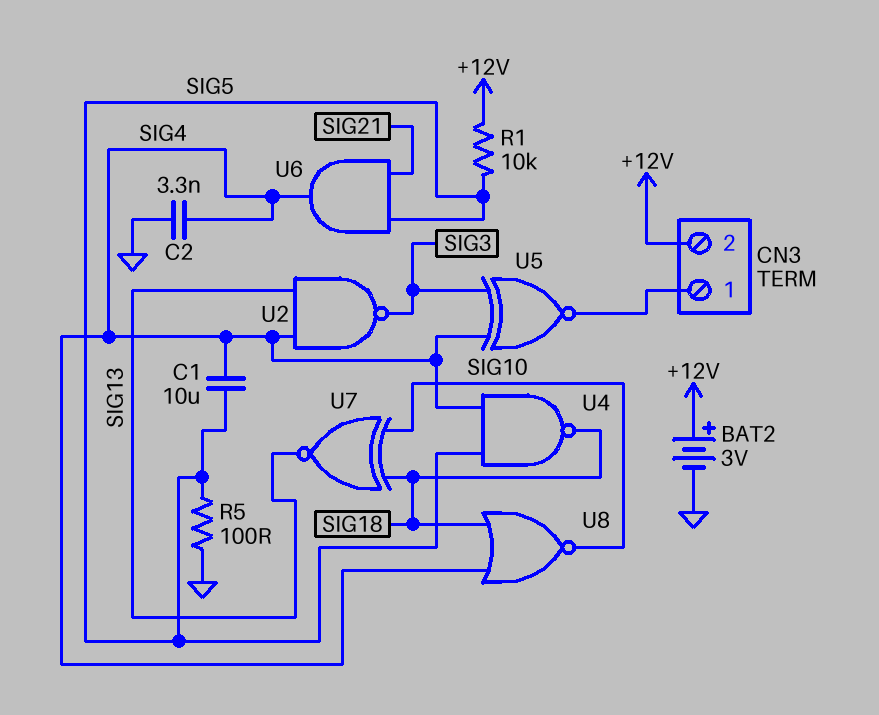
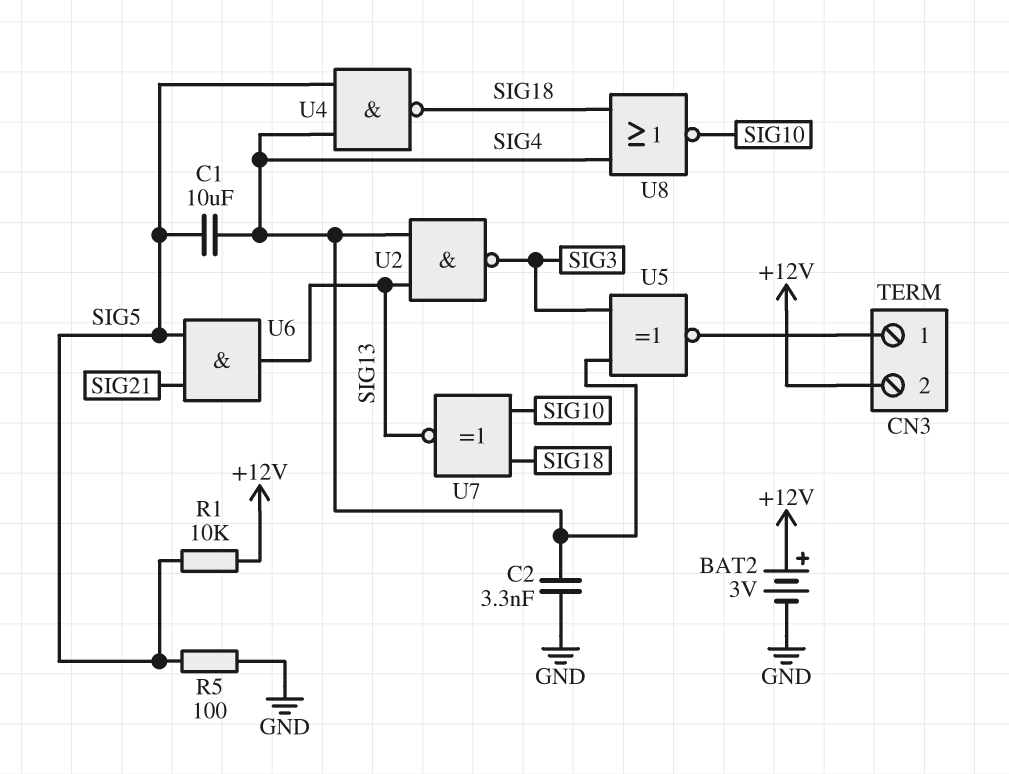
U6: AND (in SIG5, in SIG21, out SIG4) -> AND (in SIG5, in SIG21, out SIG13)

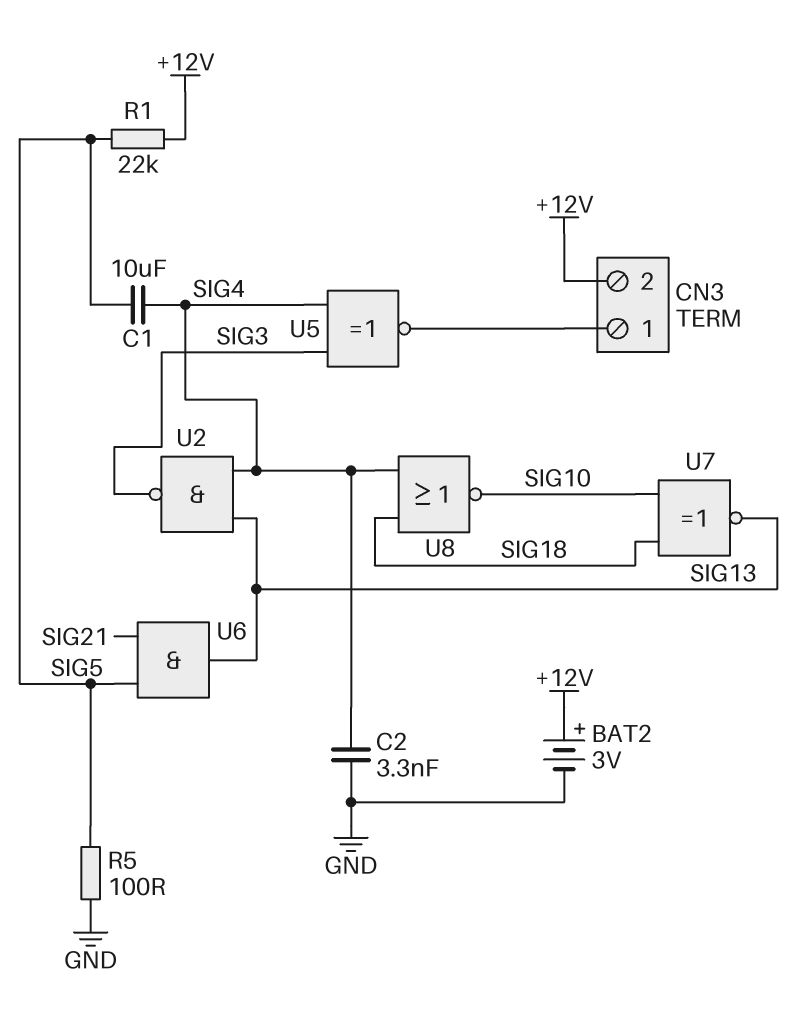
R1: 10k (+12V, SIG5) -> 22k (+12V, SIG5)
U4: NAND (in SIG4, in SIG5, out SIG18) -> none

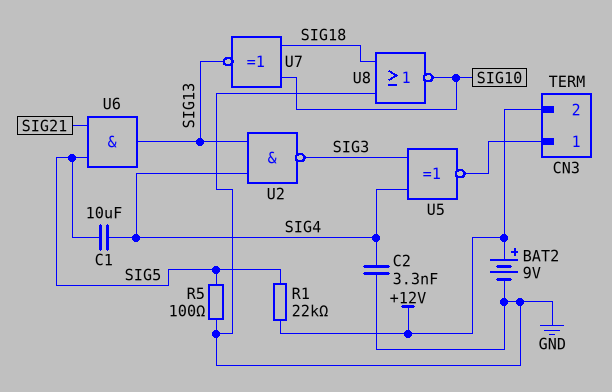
BAT2: 3V (plus +12V, minus GND) -> 9V (plus +12V, minus GND)
U8: NOR (in SIG4, in SIG18, out SIG10) -> NOR (in GND, in SIG18, out SIG10)

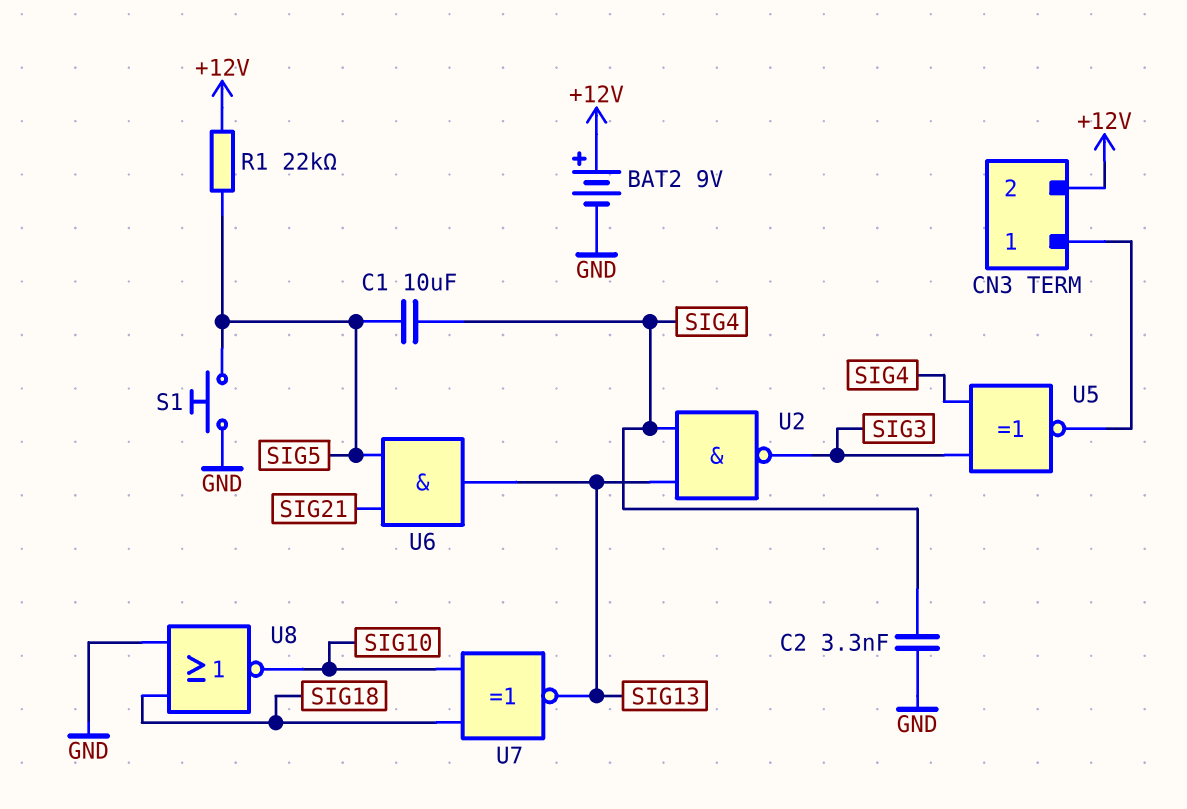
R5: 100 (GND, SIG5) -> none
S1: none -> button (GND, SIG5)

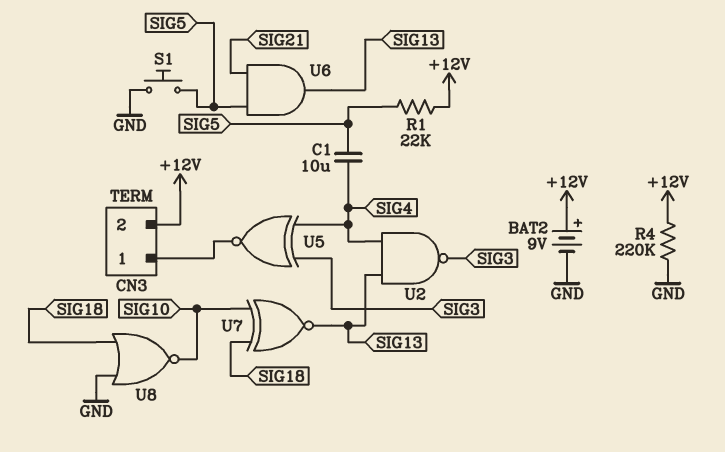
C2: 3.3nF (GND, SIG4) -> none
R4: none -> 220k (+12V, GND)

